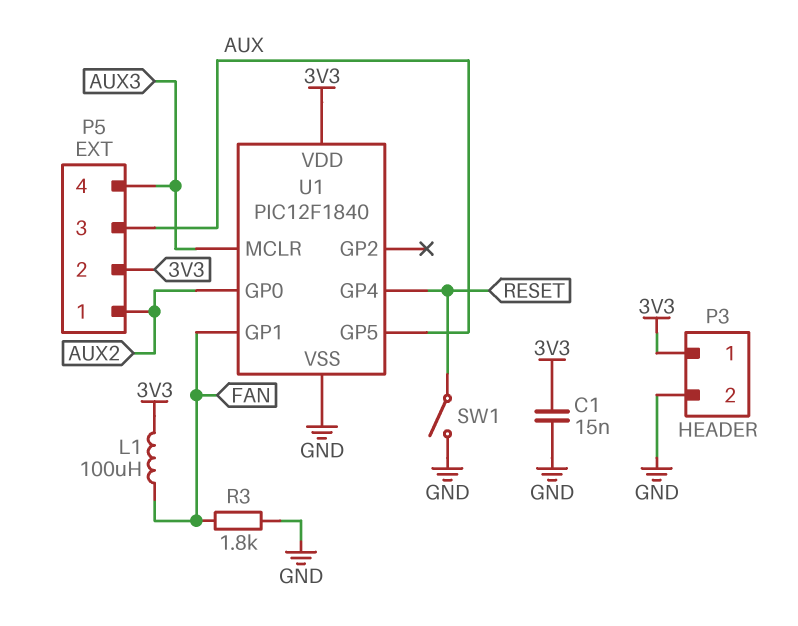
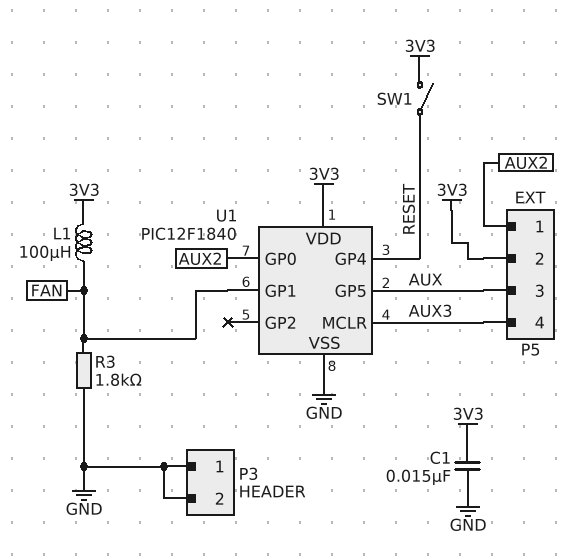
P3 pin 1: 3V3 -> GND
SW1: switch (GND, RESET) -> switch (3V3, RESET)

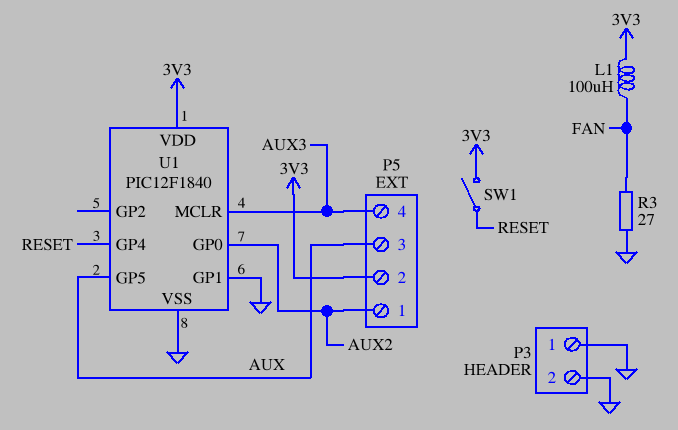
C1: 15nF (3V3, GND) -> none
R3: 1.8k (FAN, GND) -> 27 (FAN, GND)
U1 pin GP1: FAN -> GND

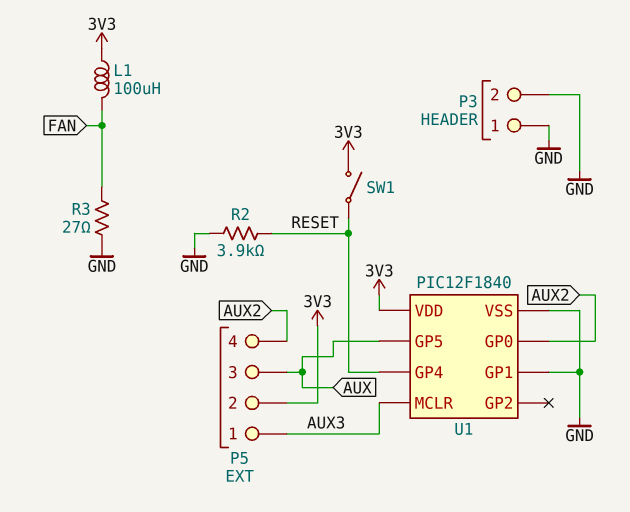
P5 pin 1: AUX2 -> AUX3
P5 pin 4: AUX3 -> AUX2
R2: none -> 3.9k (GND, RESET)

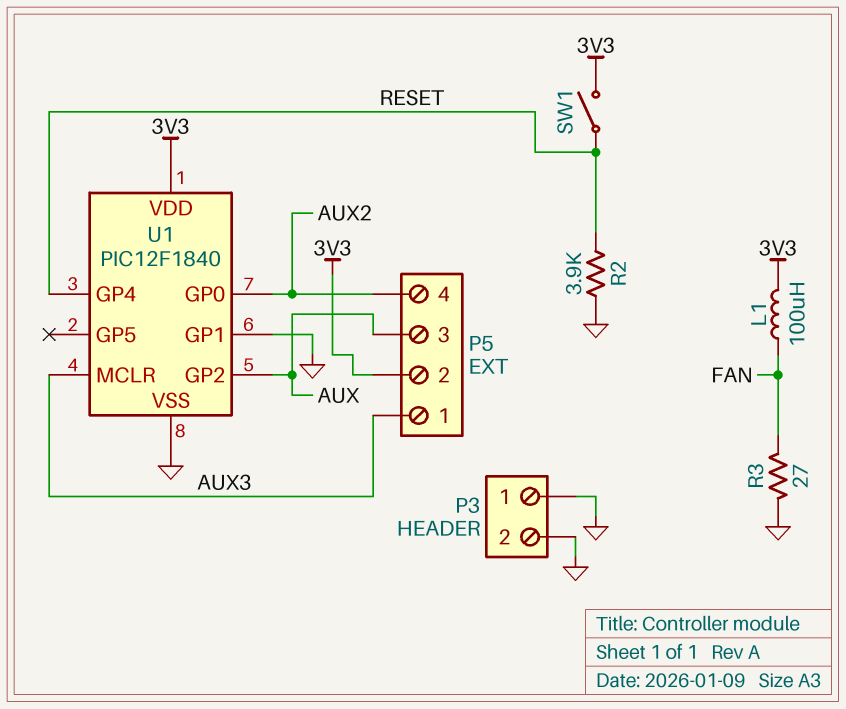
U1 pin GP2: none -> AUX
U1 pin GP5: AUX -> none

